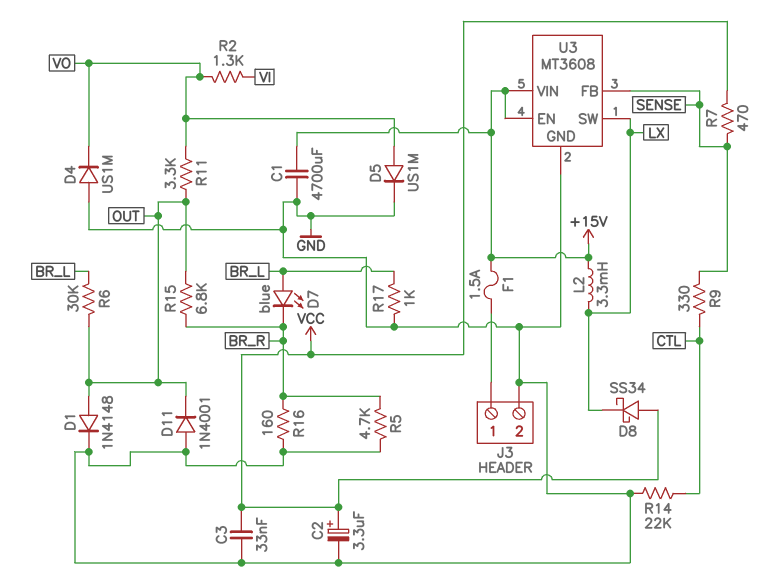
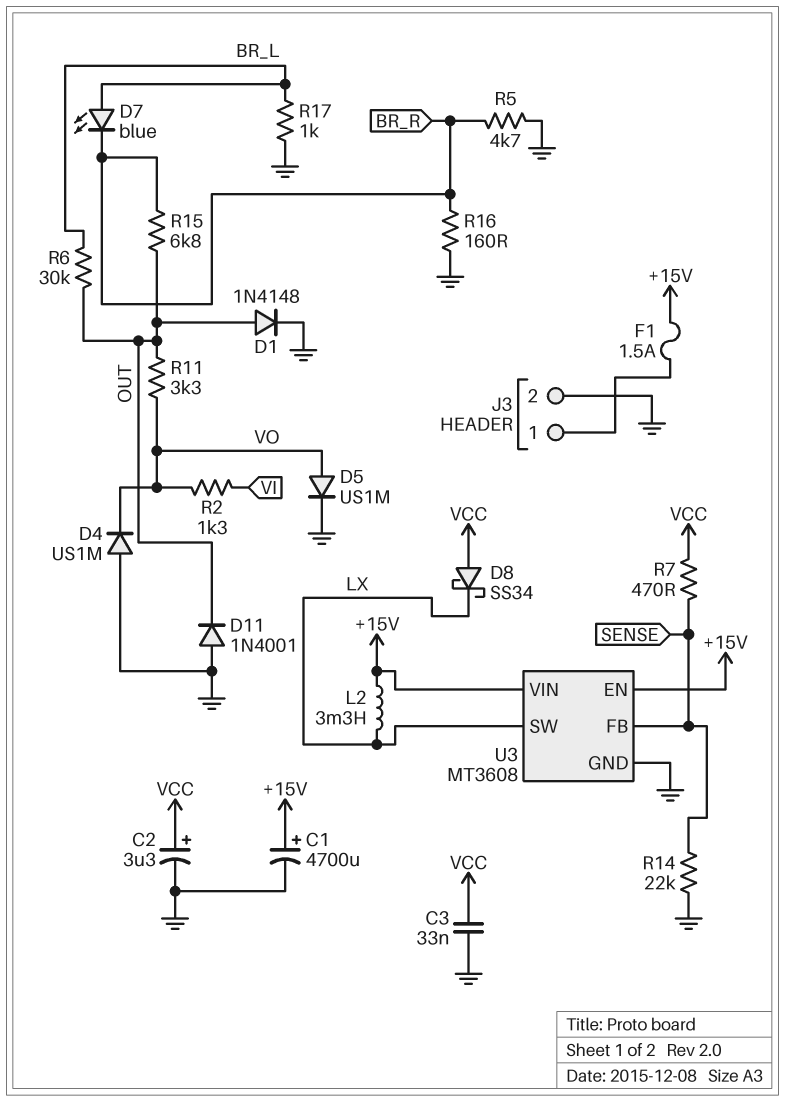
C1: 4700uF (+15V, GND) -> 4700uF (plus +15V, minus GND)
R9: 330 (CTL, SENSE) -> none
R14: 22k (CTL, GND) -> 22k (GND, SENSE)

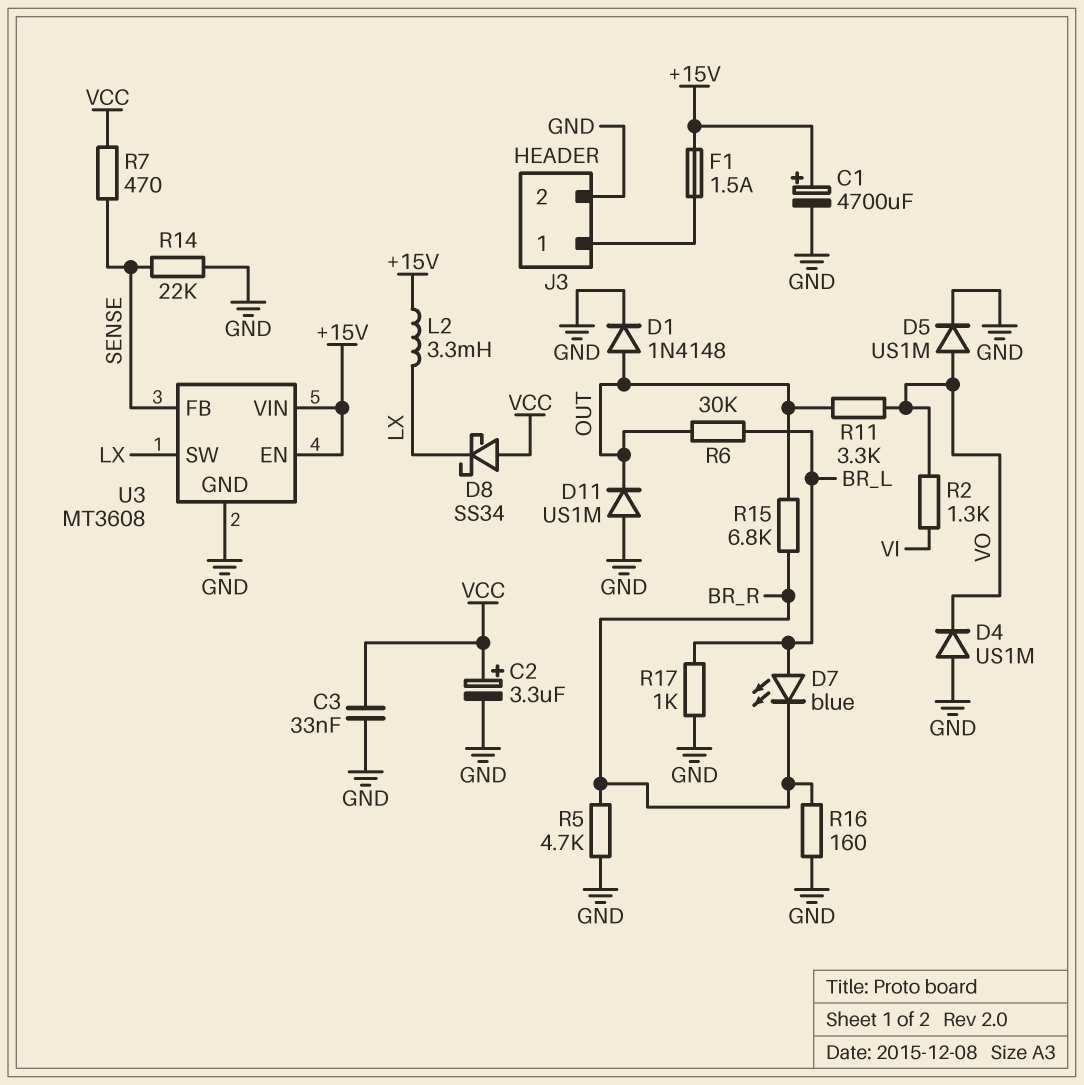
D11: diode 1N4001 (A GND, K OUT) -> diode US1M (A GND, K OUT)

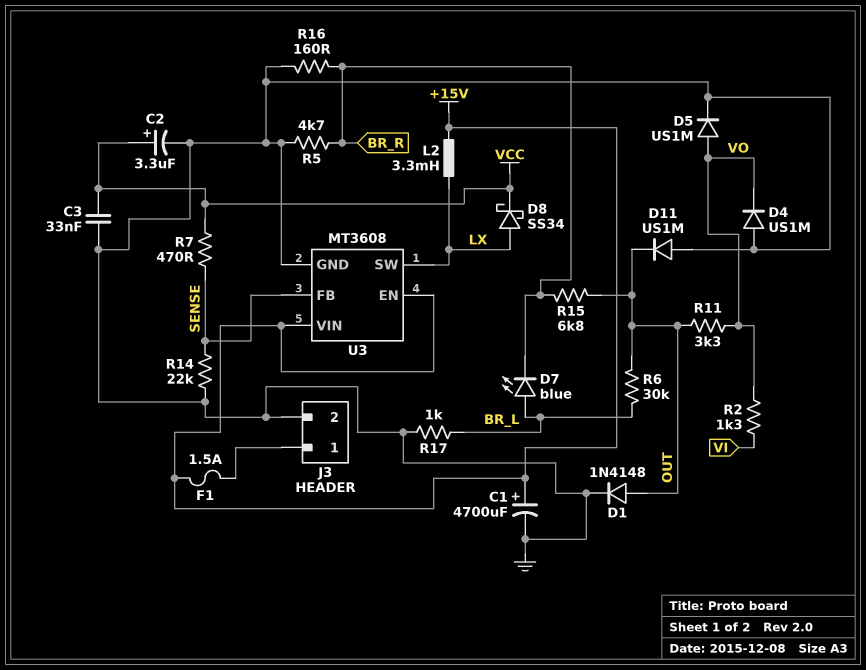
D8: schottky SS34 (A VCC, K LX) -> schottky SS34 (A LX, K VCC)

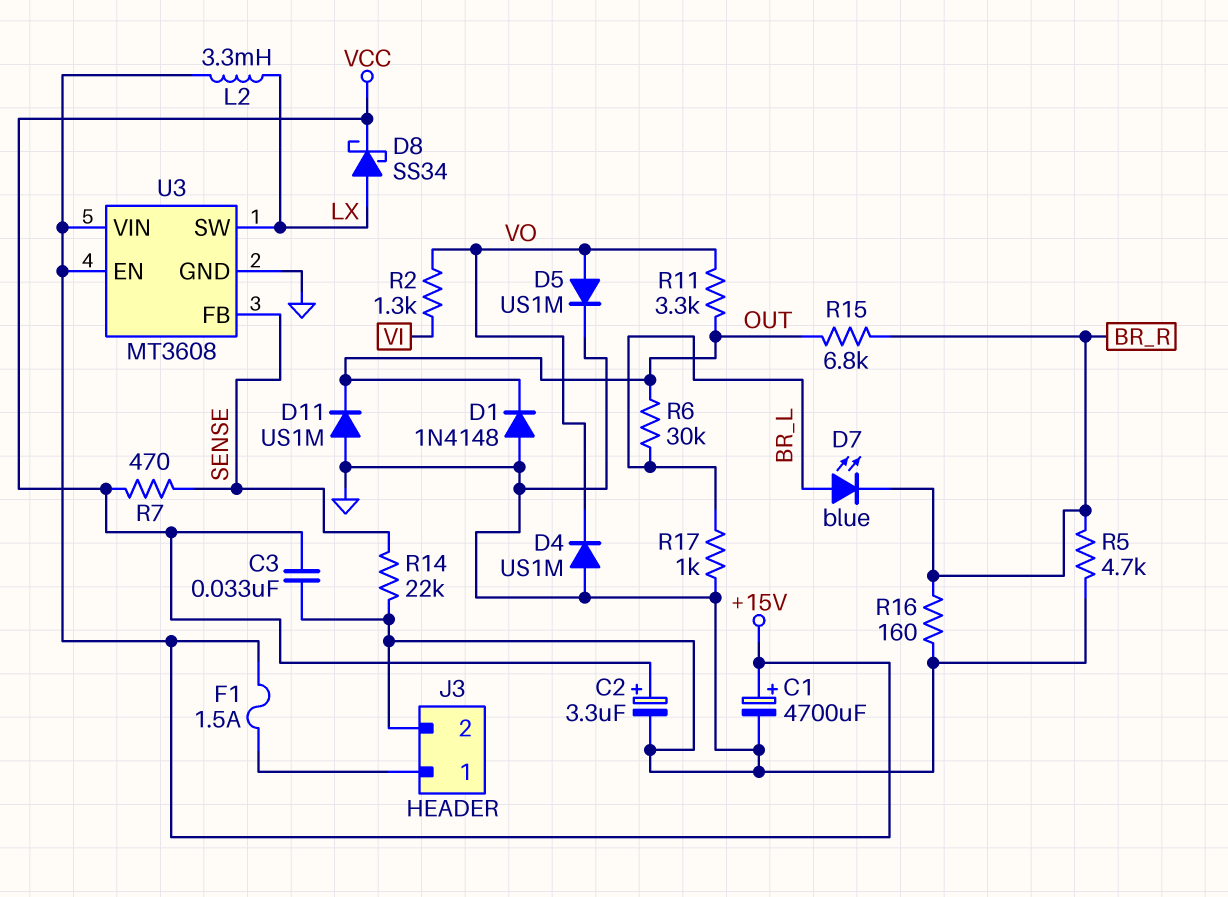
D1: diode 1N4148 (A OUT, K GND) -> diode 1N4148 (A GND, K OUT)

